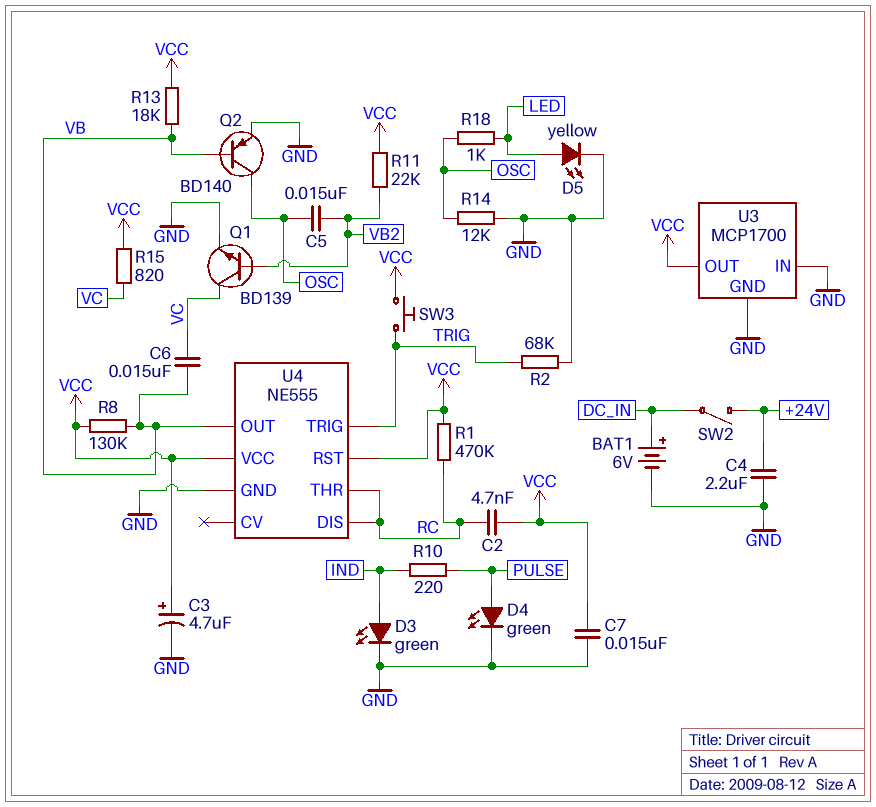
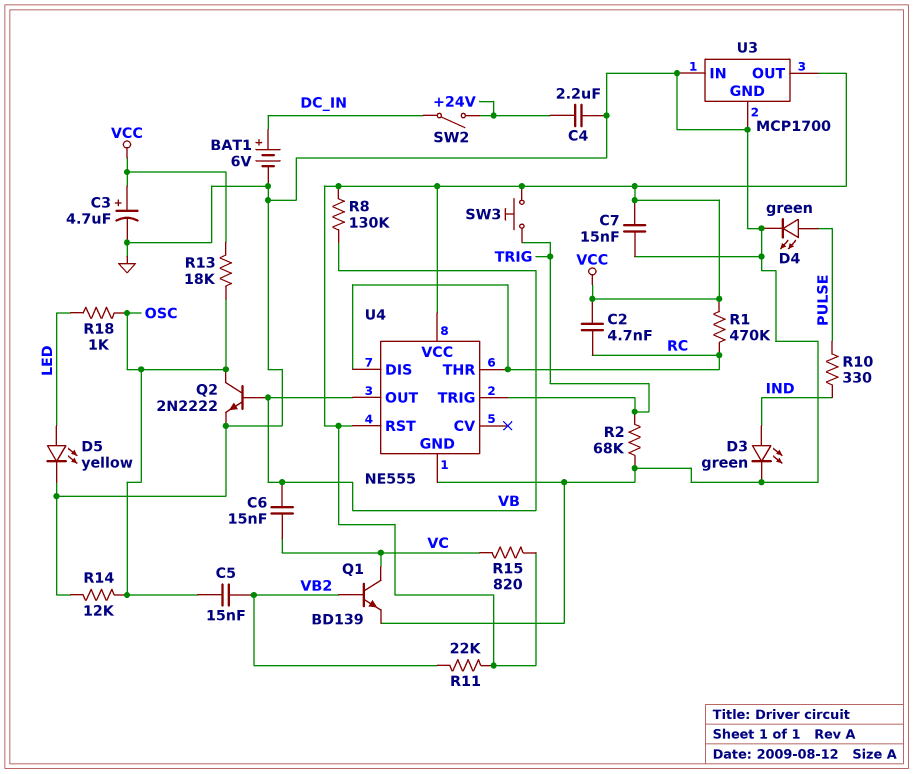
Q2: PNP BD140 (B VB, C OSC, E GND) -> NPN 2N2222 (B VB, C OSC, E GND)
R10: 220 (IND, PULSE) -> 330 (IND, PULSE)
R13: 18k (VB, VCC) -> 18k (OSC, VCC)

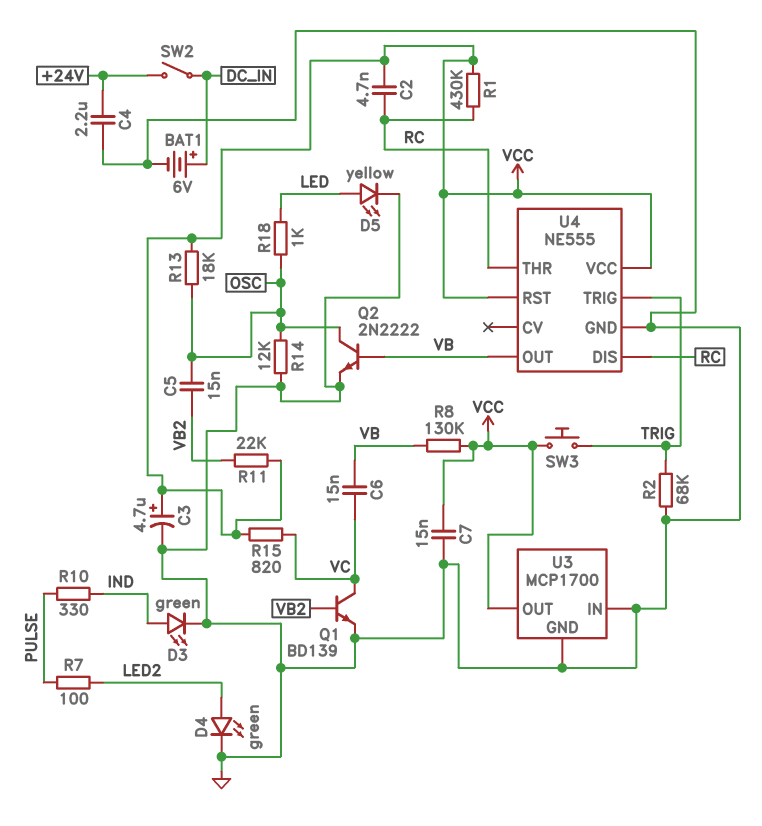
D4: LED green (A PULSE, K GND) -> LED green (A LED2, K GND)
R1: 470k (RC, VCC) -> 430k (RC, VCC)
R7: none -> 100 (LED2, PULSE)

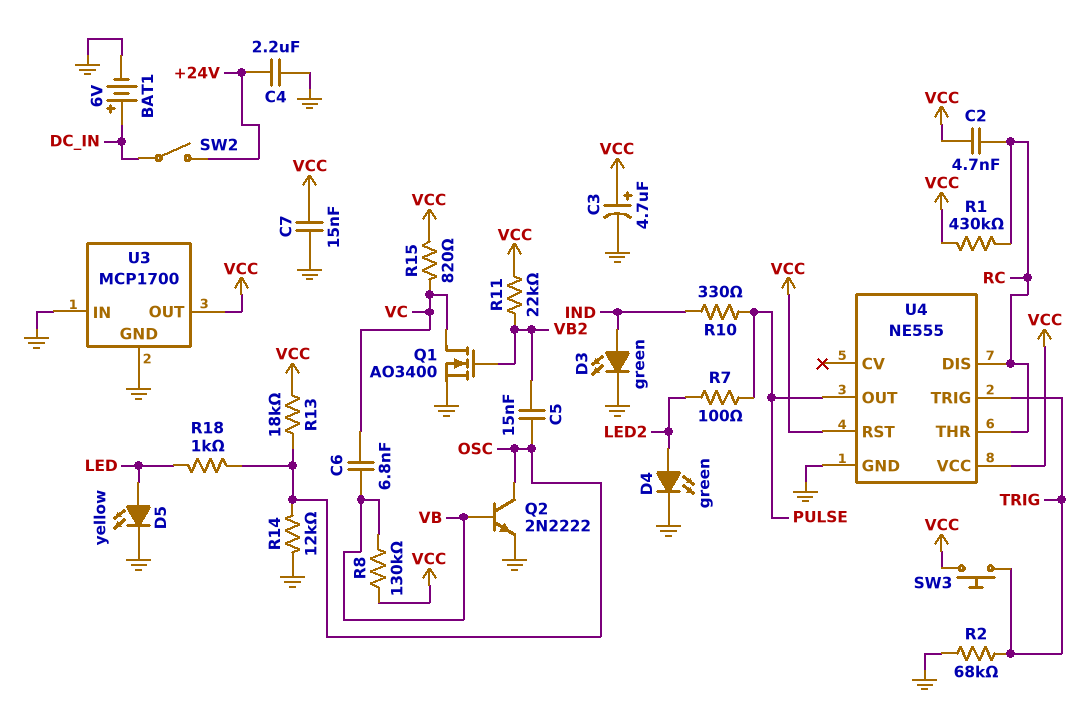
C6: 15nF (VB, VC) -> 6.8nF (VB, VC)
Q1: NPN BD139 (B VB2, C VC, E GND) -> NMOS AO3400 (G VB2, D VC, S GND)
U4 pin OUT: VB -> PULSE

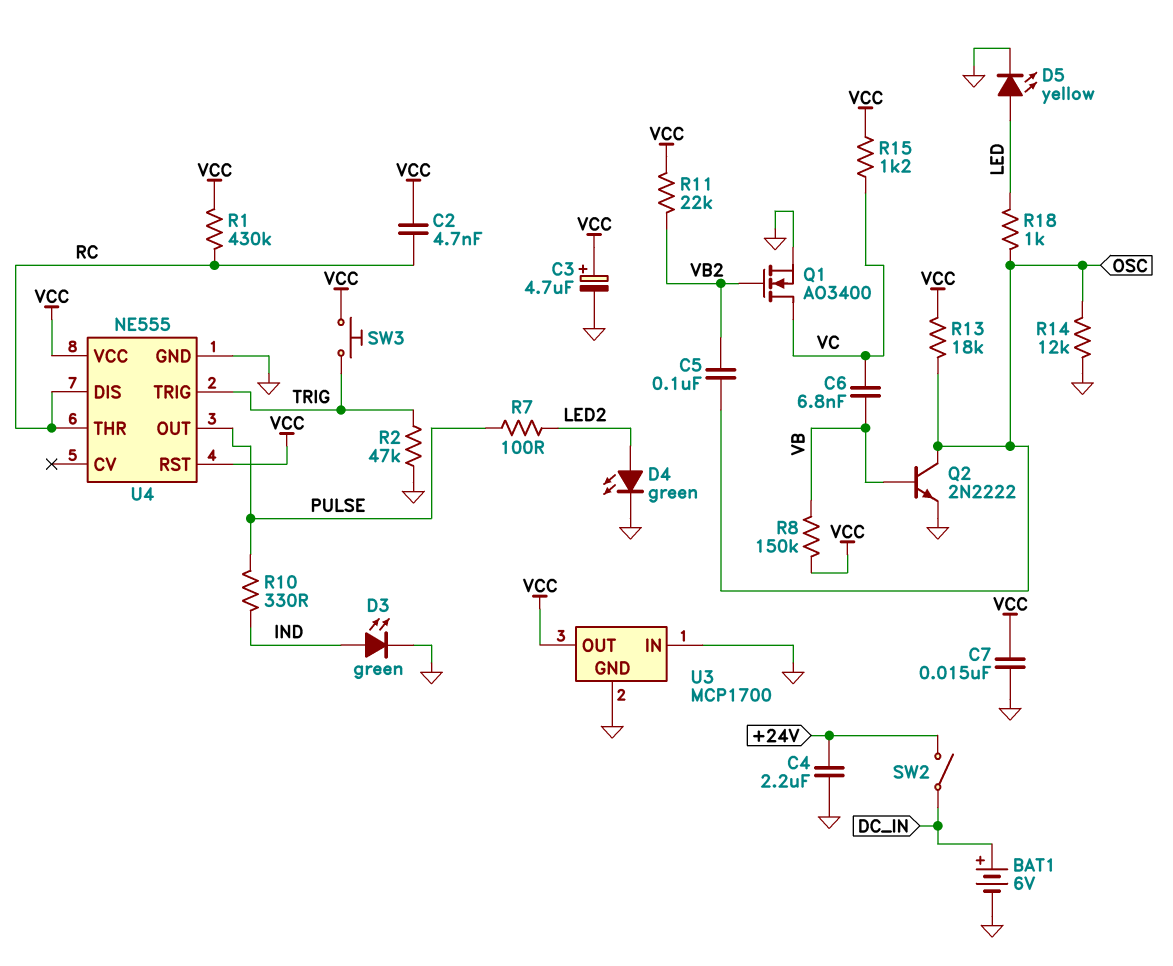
C5: 15nF (OSC, VB2) -> 100nF (OSC, VB2)
R2: 68k (GND, TRIG) -> 47k (GND, TRIG)
R8: 130k (VB, VCC) -> 150k (VB, VCC)
R15: 820 (VC, VCC) -> 1.2k (VC, VCC)

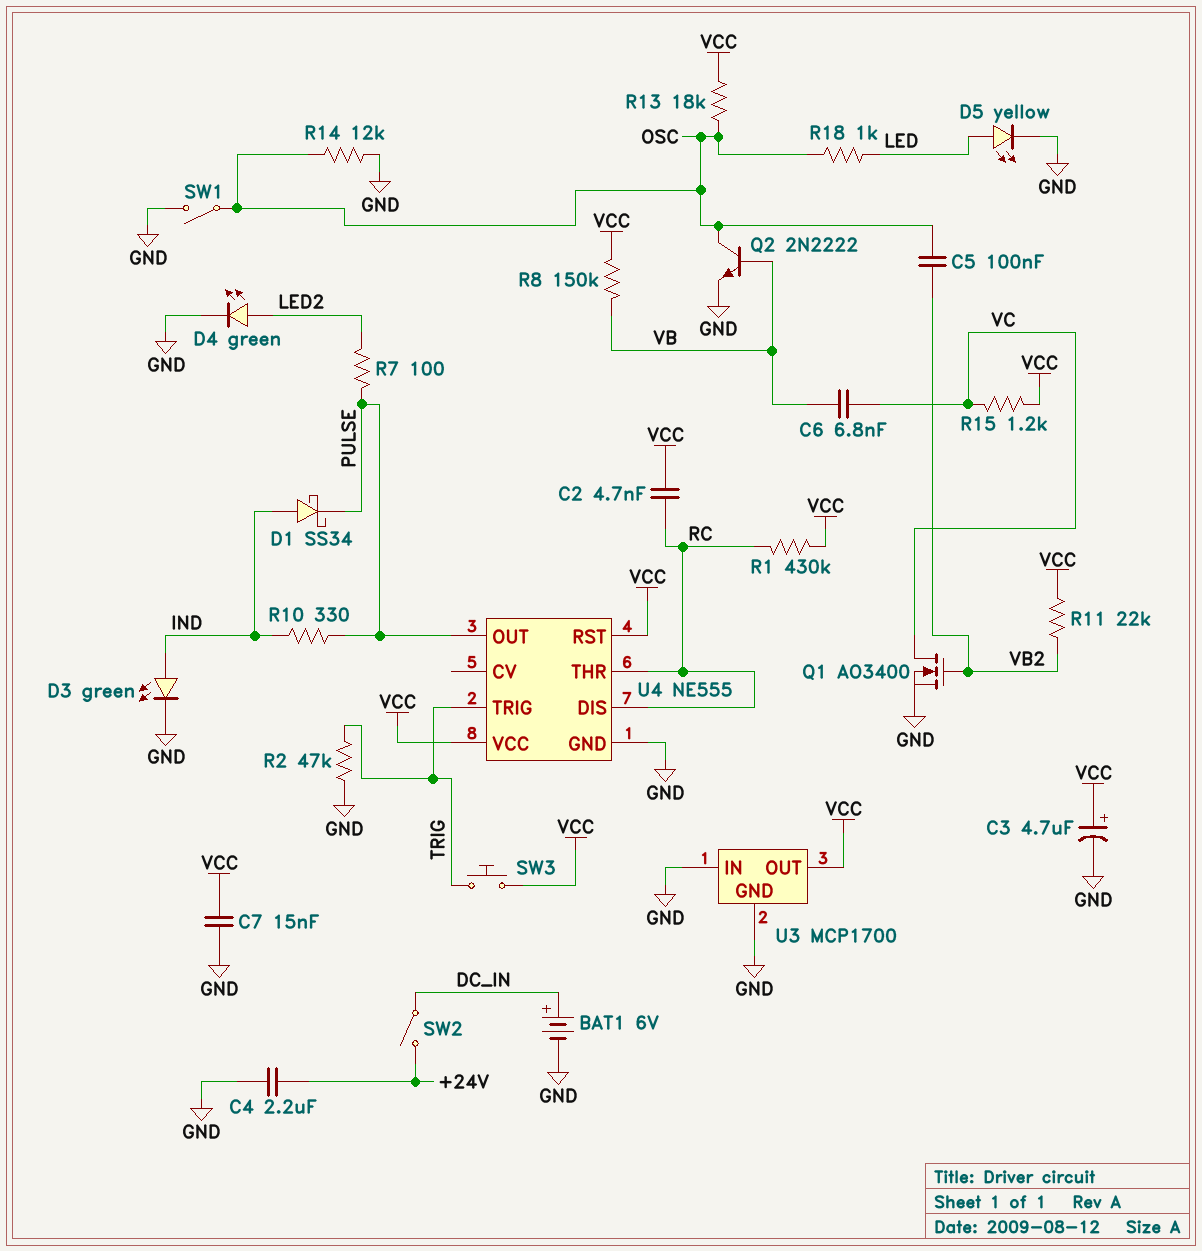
D1: none -> schottky SS34 (A IND, K PULSE)
SW1: none -> switch (GND, OSC)

